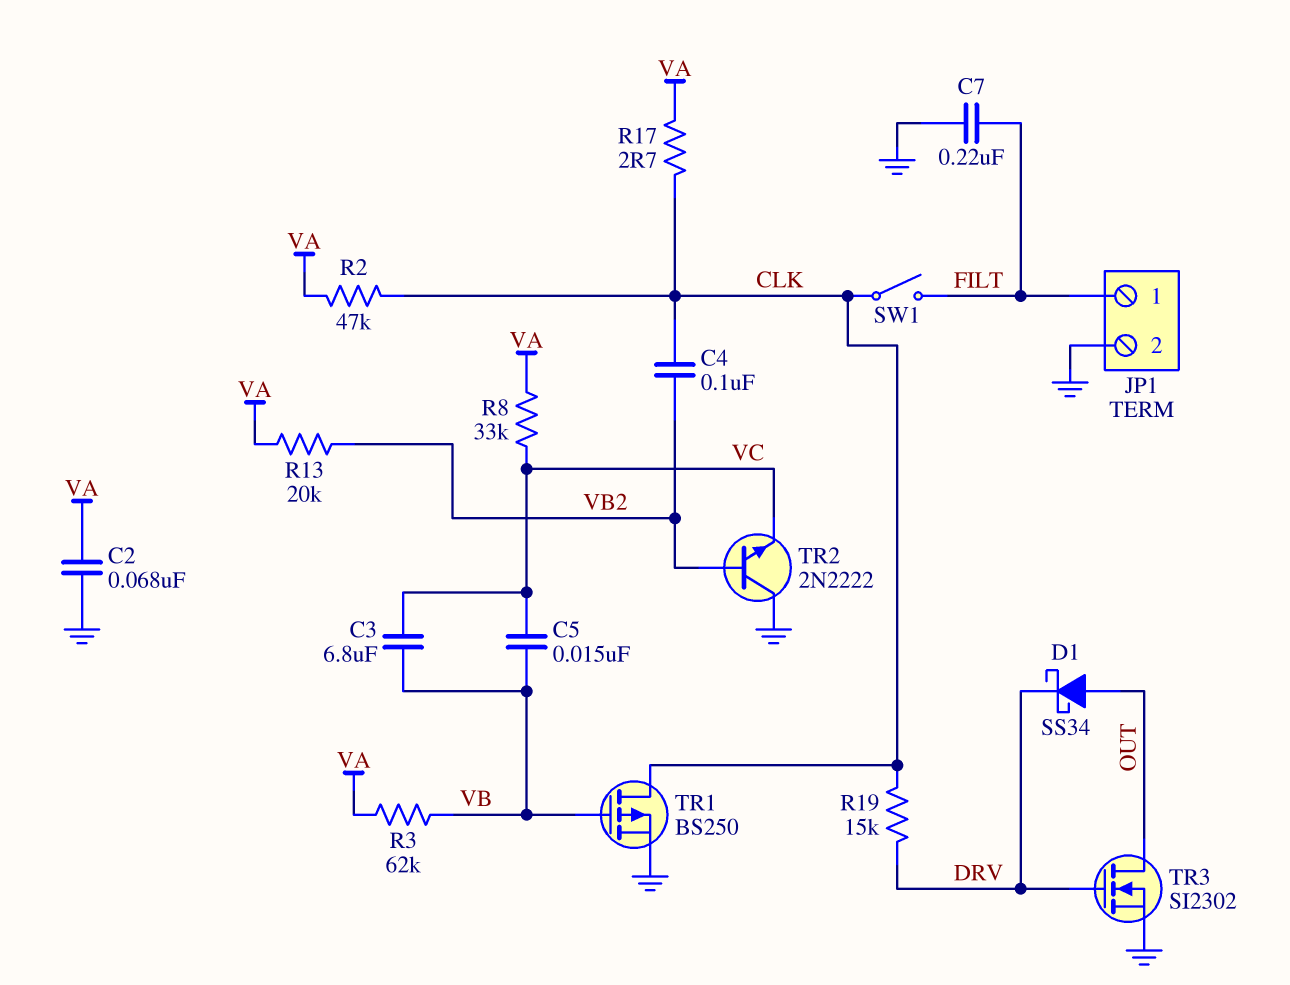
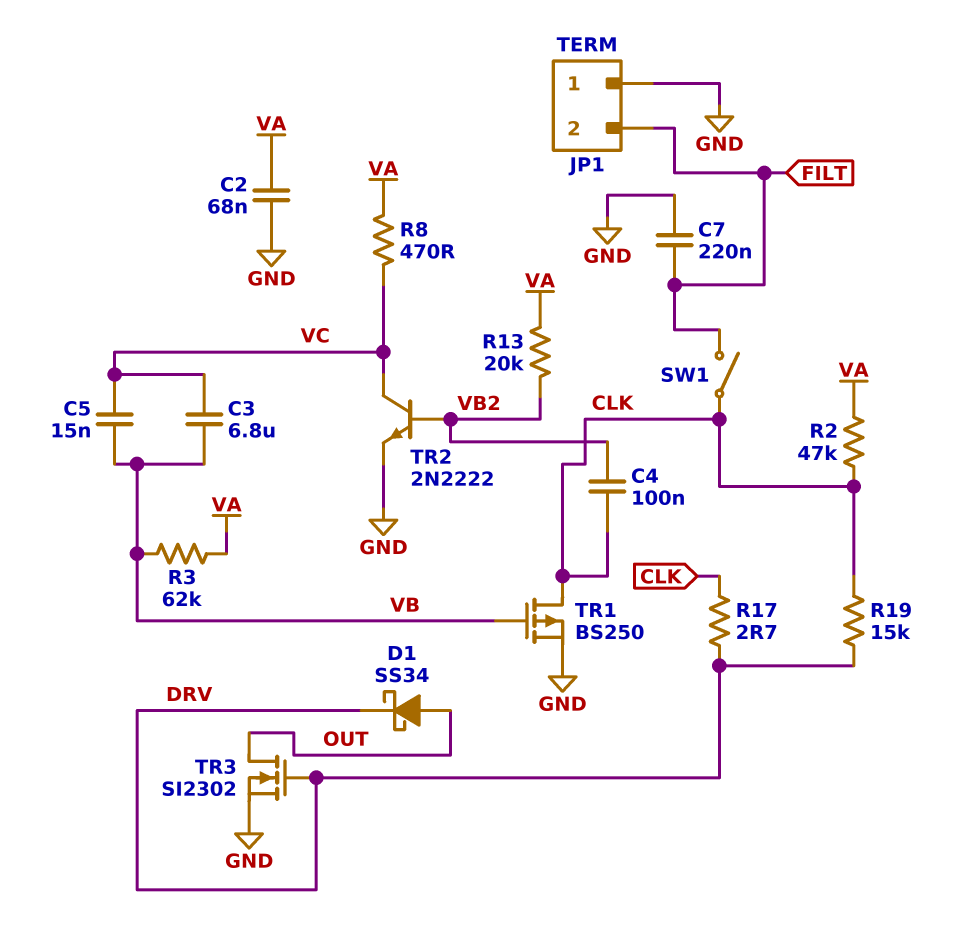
JP1 pin 1: FILT -> GND
JP1 pin 2: GND -> FILT
R8: 33k (VA, VC) -> 470 (VA, VC)
R17: 2.7 (CLK, VA) -> 2.7 (CLK, DRV)
TR2: NPN 2N2222 (B VB2, C GND, E VC) -> NPN 2N2222 (B VB2, C VC, E GND)

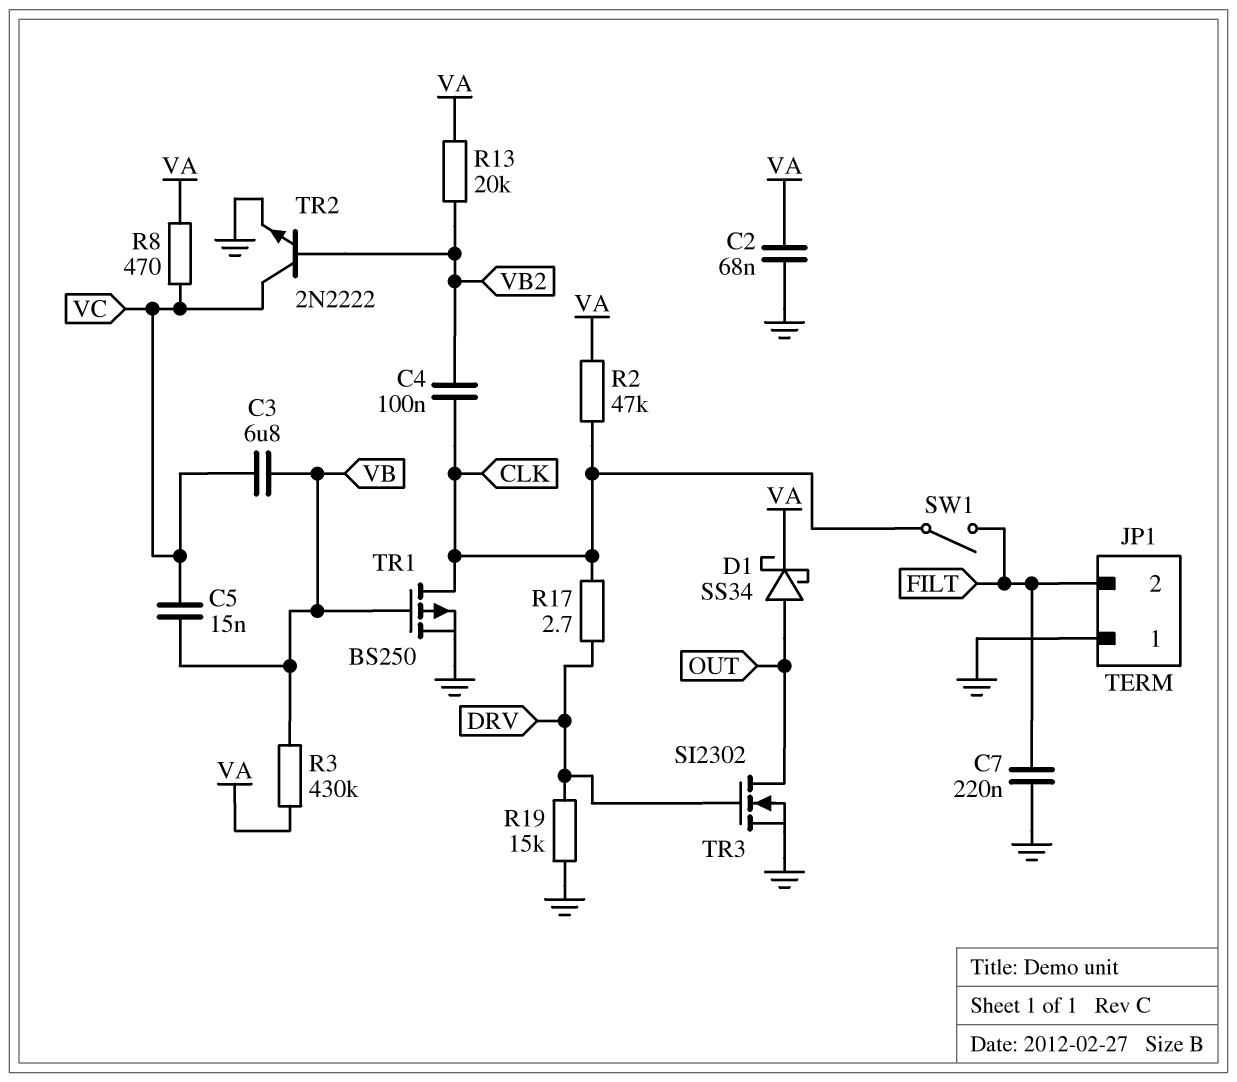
D1: schottky SS34 (A OUT, K DRV) -> schottky SS34 (A OUT, K VA)
R3: 62k (VA, VB) -> 430k (VA, VB)
R19: 15k (CLK, DRV) -> 15k (DRV, GND)

